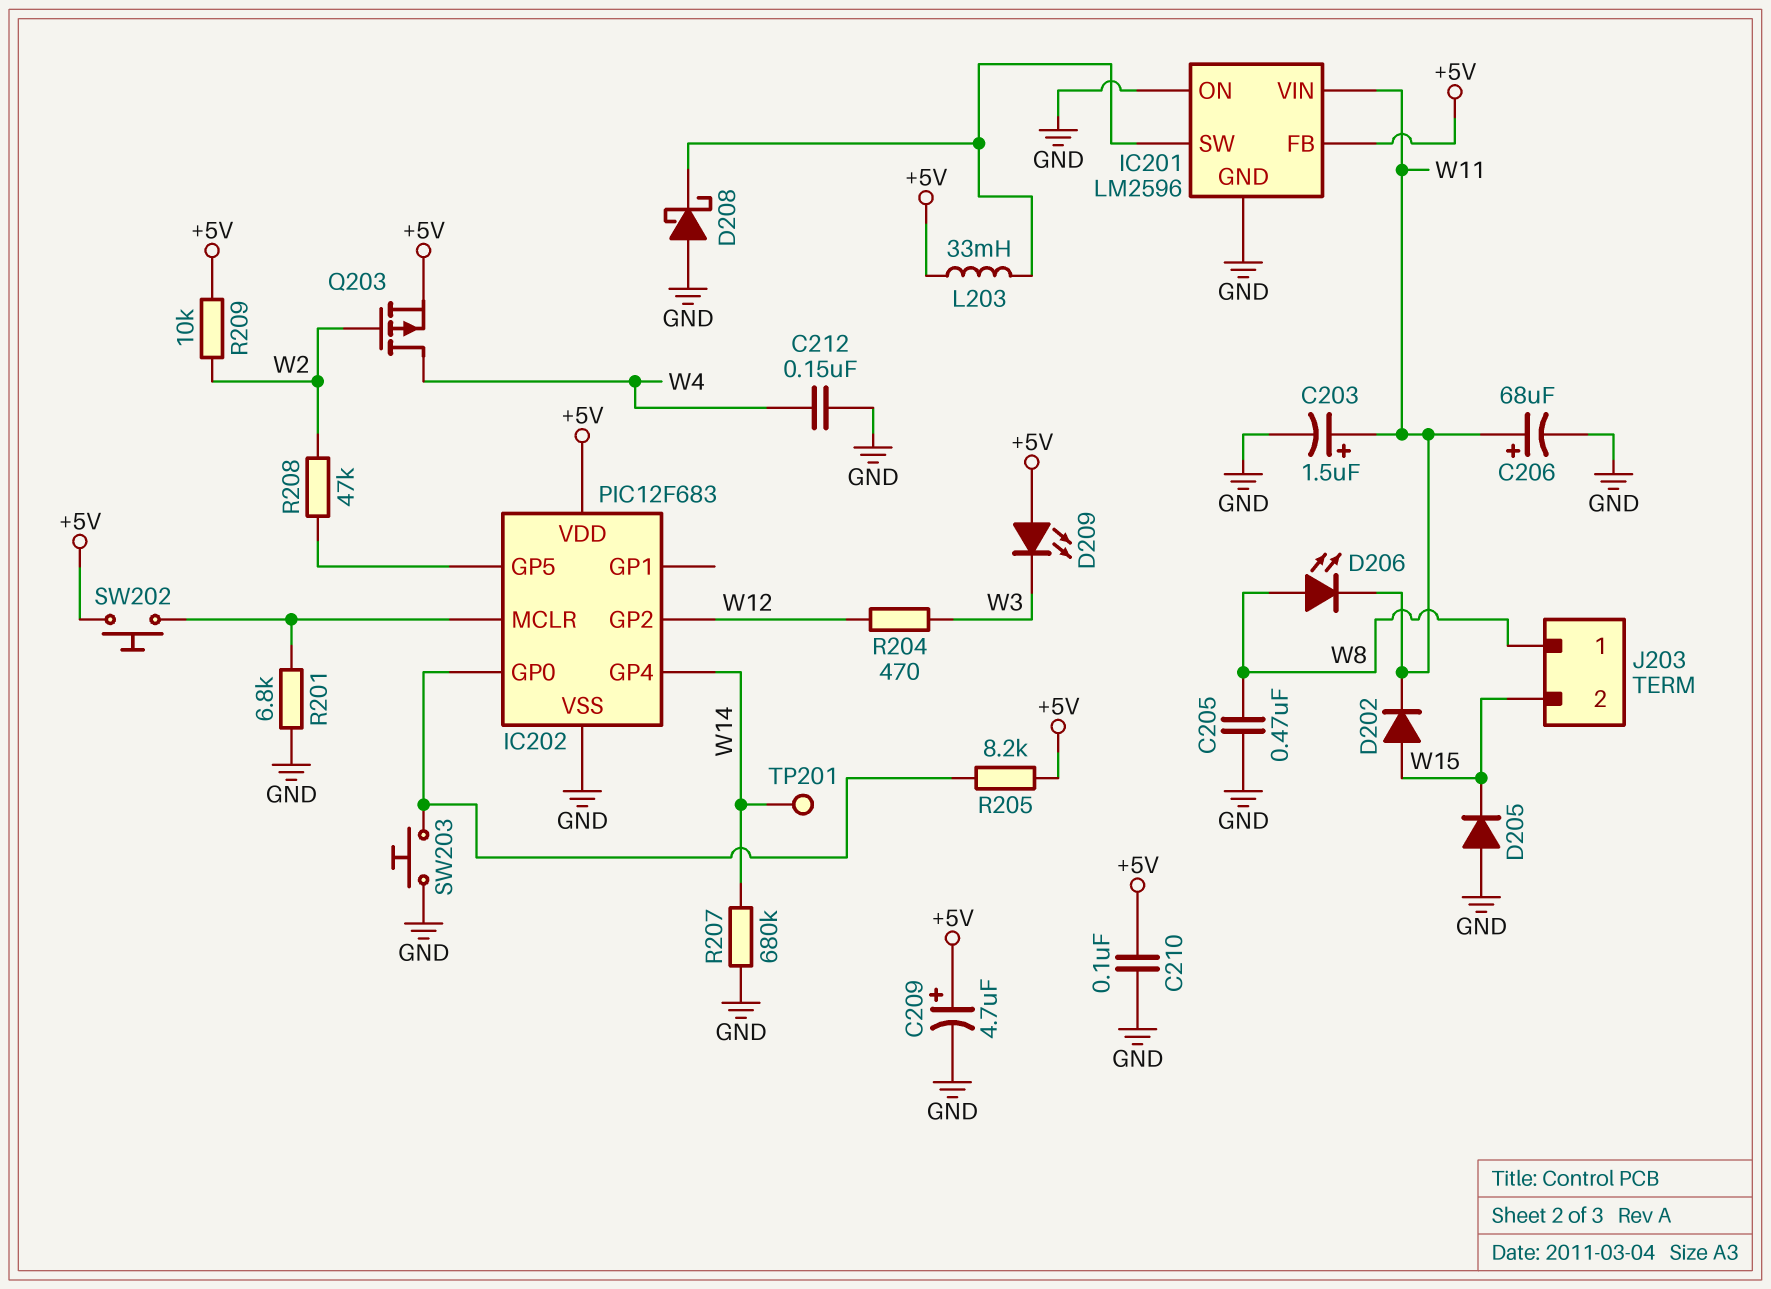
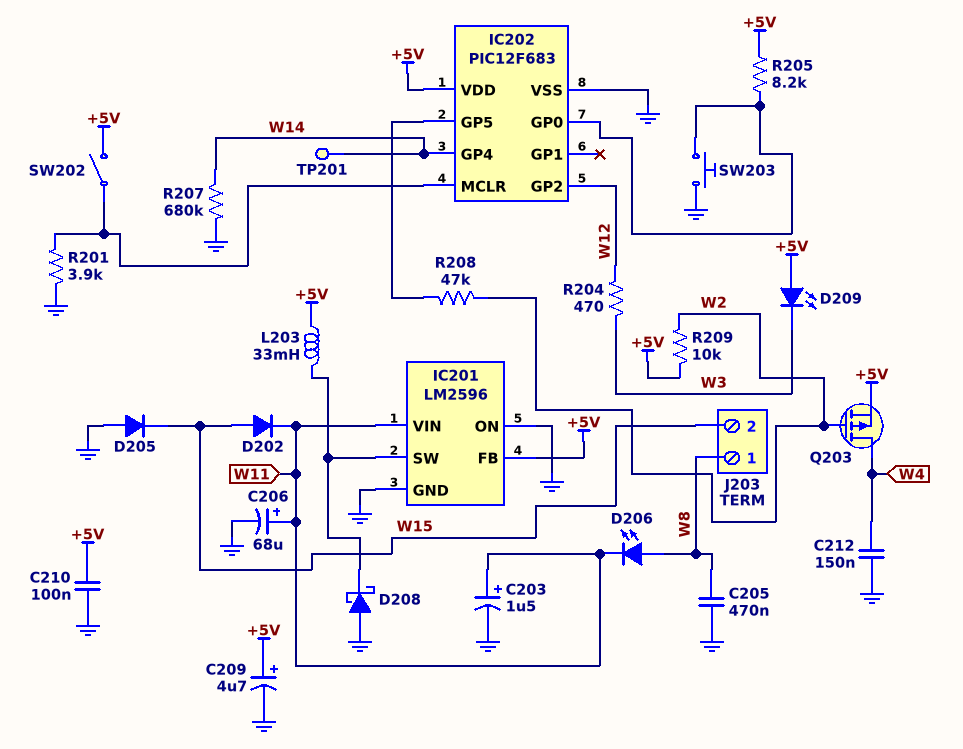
R201: 6.8k (GND, IC202/MCLR) -> 3.9k (GND, IC202/MCLR)
SW202: button (+5V, IC202/MCLR) -> switch (+5V, IC202/MCLR)

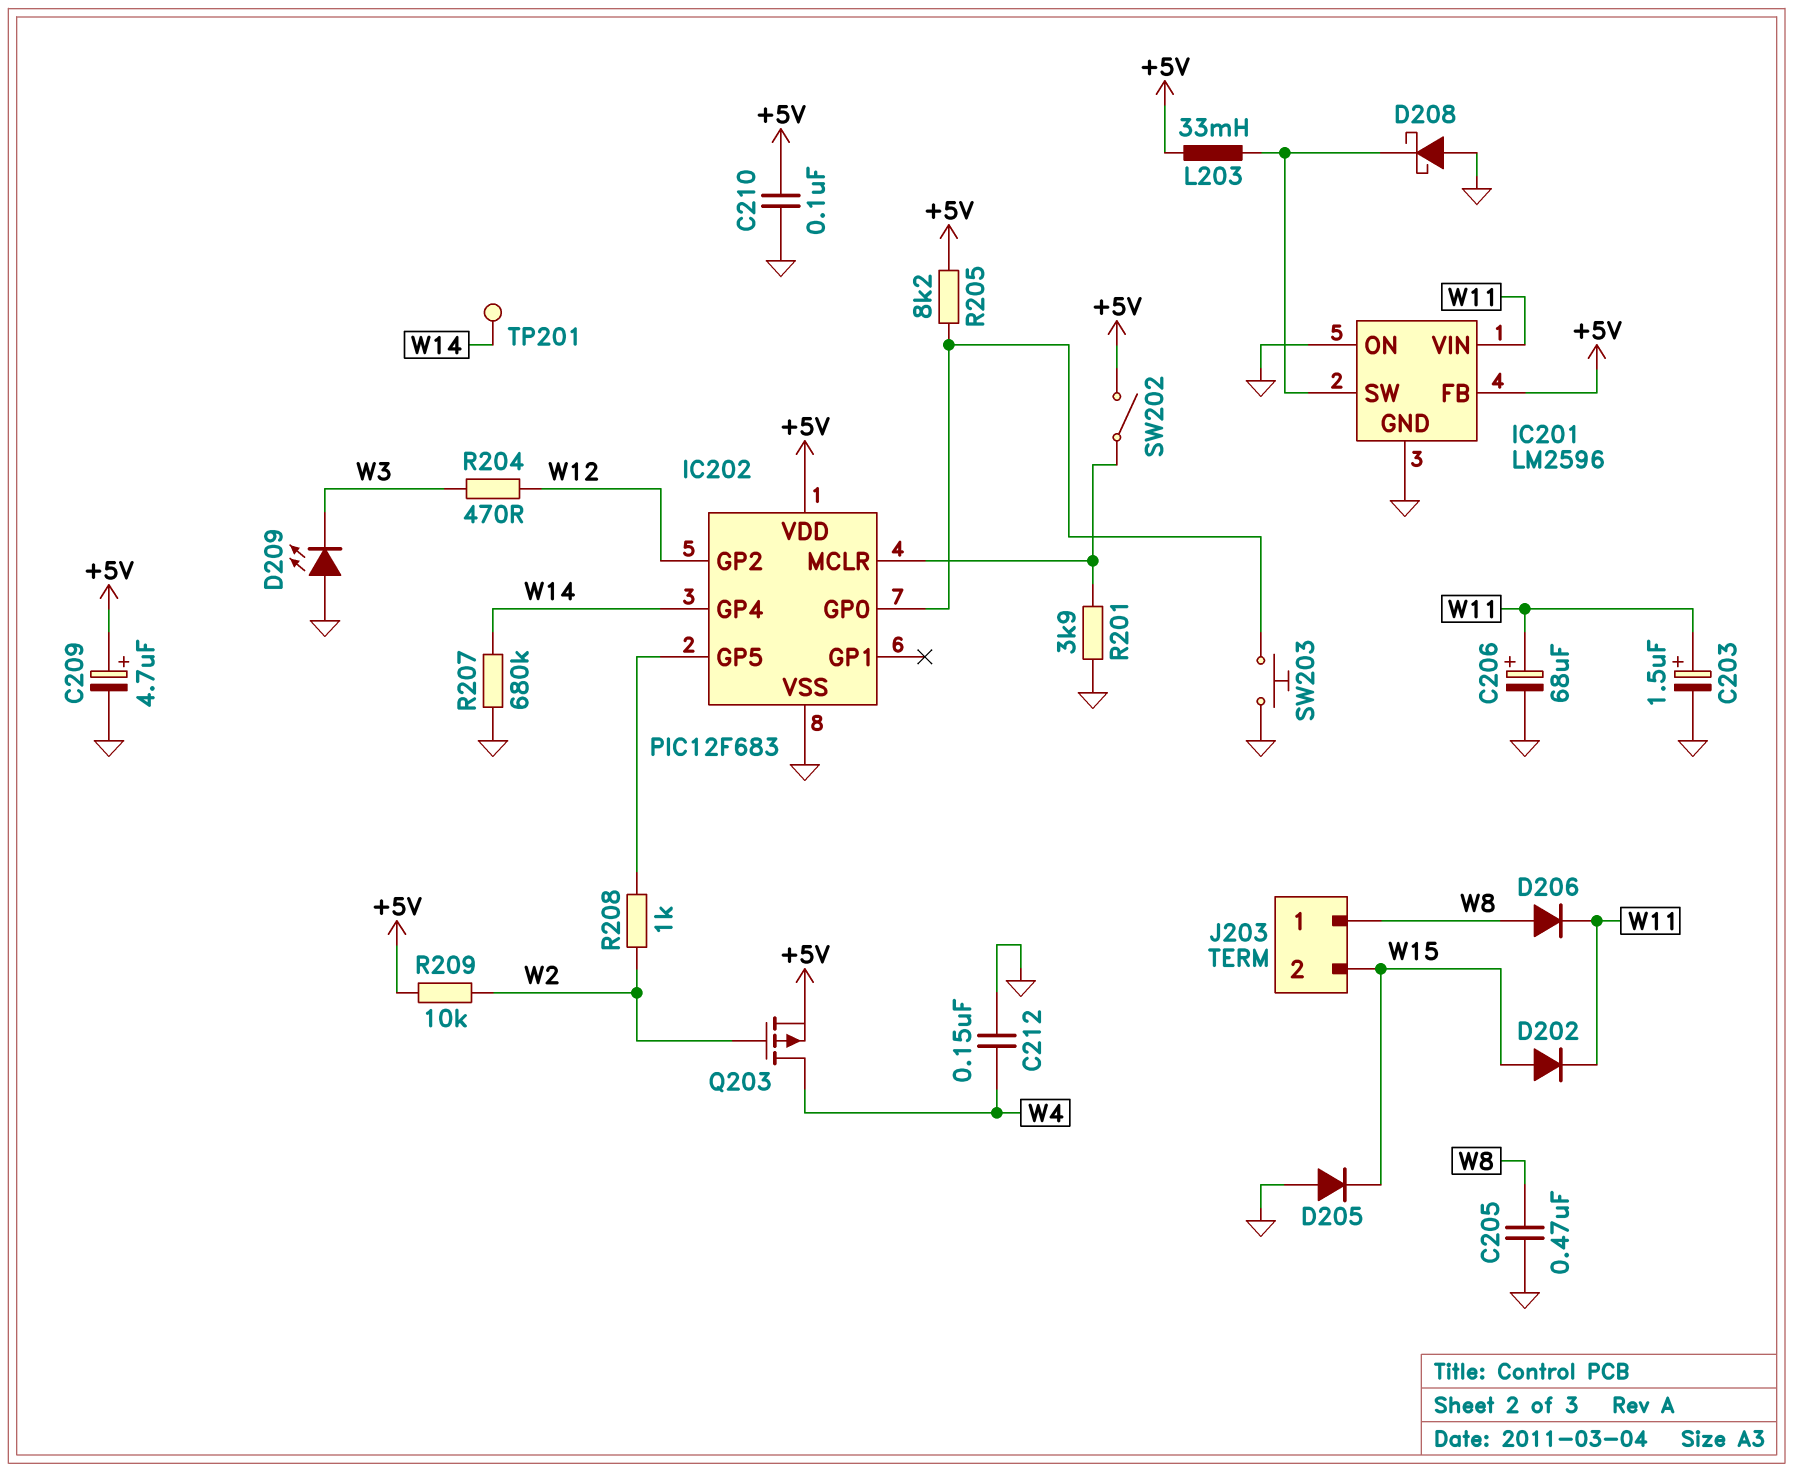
D206: LED (A W8, K W11) -> diode (A W8, K W11)
D209: LED (A +5V, K W3) -> LED (A GND, K W3)
R208: 47k (IC202/GP5, W2) -> 1k (IC202/GP5, W2)

